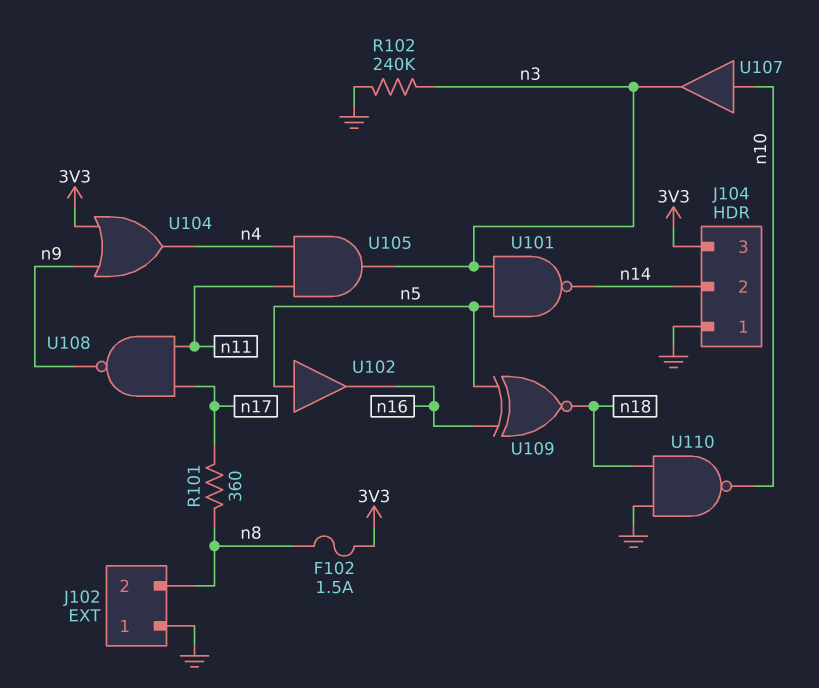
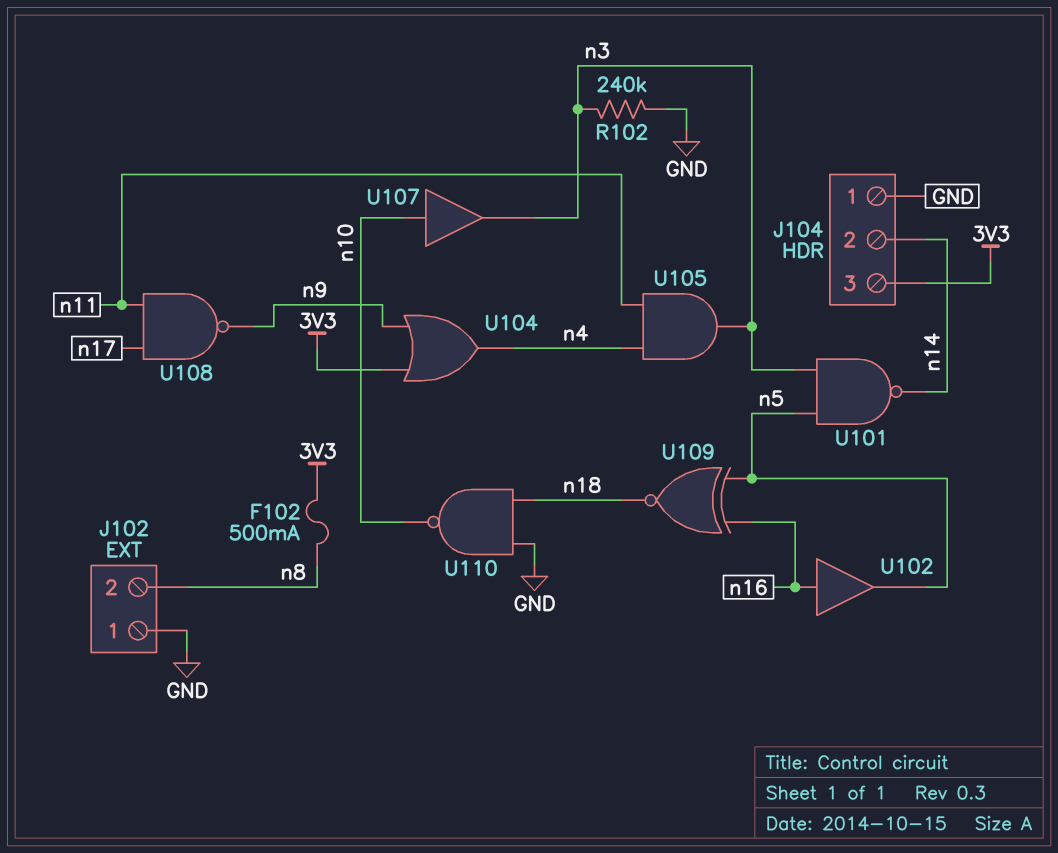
F102: 1.5A (3V3, n8) -> 500mA (3V3, n8)
R101: 360 (n8, n17) -> none
U102: buffer (in n5, out n16) -> buffer (in n16, out n5)

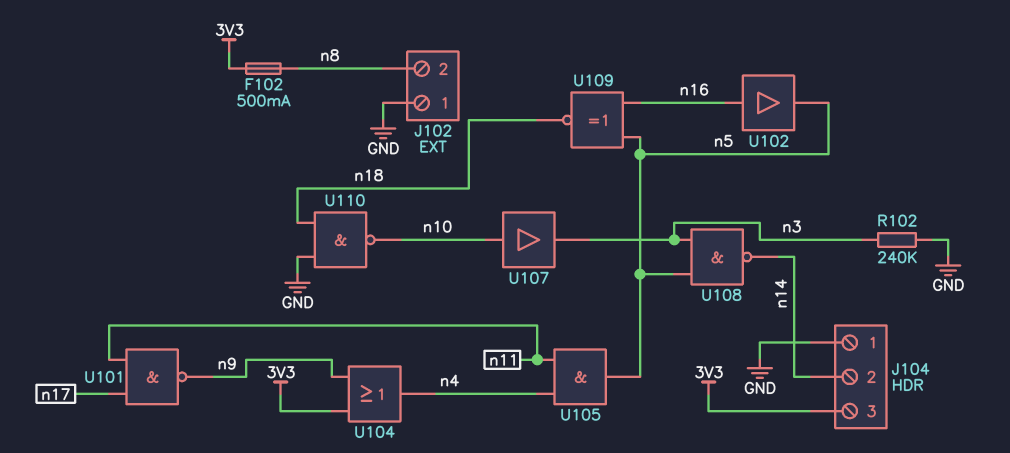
U101: NAND (in n3, in n5, out n14) -> NAND (in n11, in n17, out n9)
U105: AND (in n4, in n11, out n3) -> AND (in n4, in n11, out n5)
U108: NAND (in n11, in n17, out n9) -> NAND (in n3, in n5, out n14)

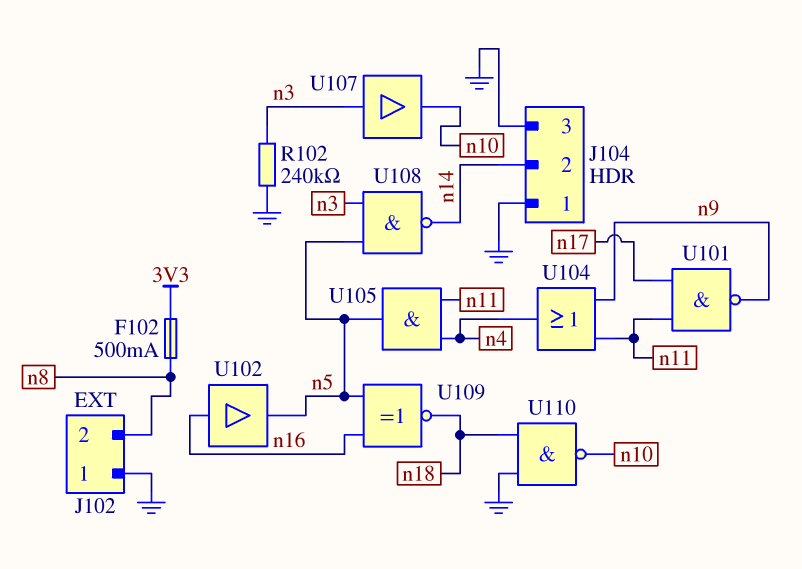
J104 pin 3: 3V3 -> GND
U104: OR (in 3V3, in n9, out n4) -> OR (in n9, in n11, out n4)
U107: buffer (in n10, out n3) -> buffer (in n3, out n10)

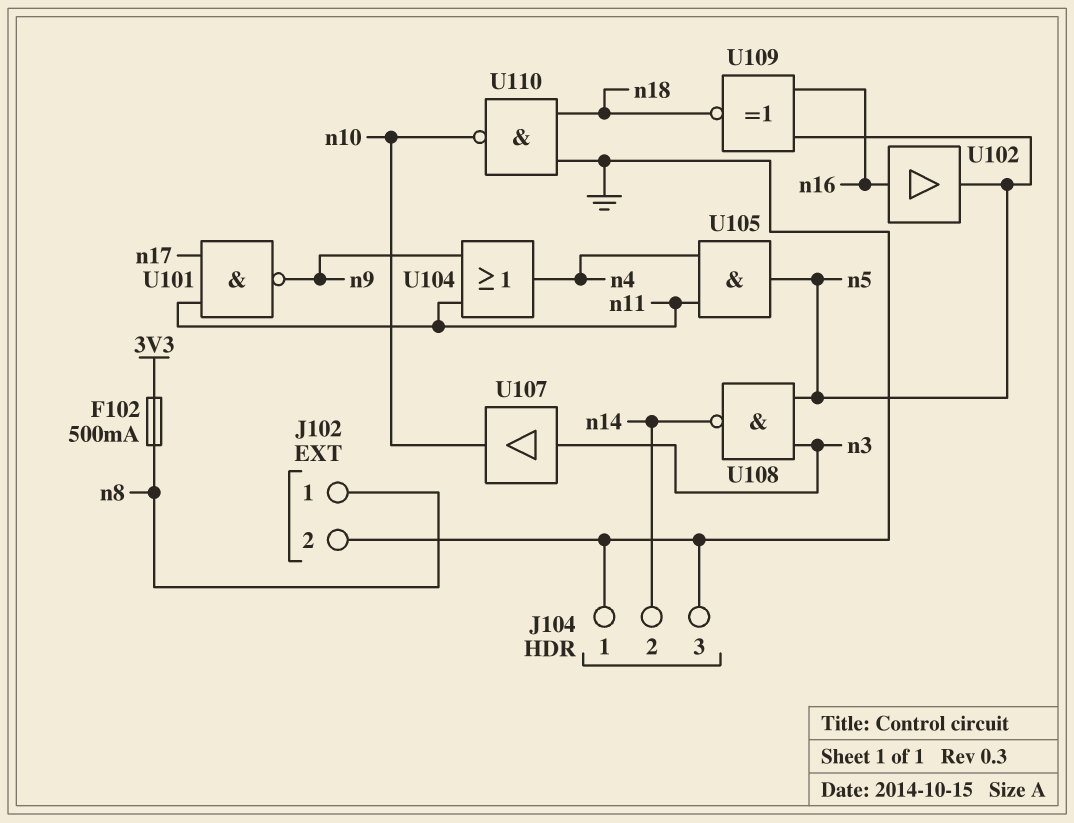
J102 pin 1: GND -> n8
J102 pin 2: n8 -> GND
R102: 240k (GND, n3) -> none

